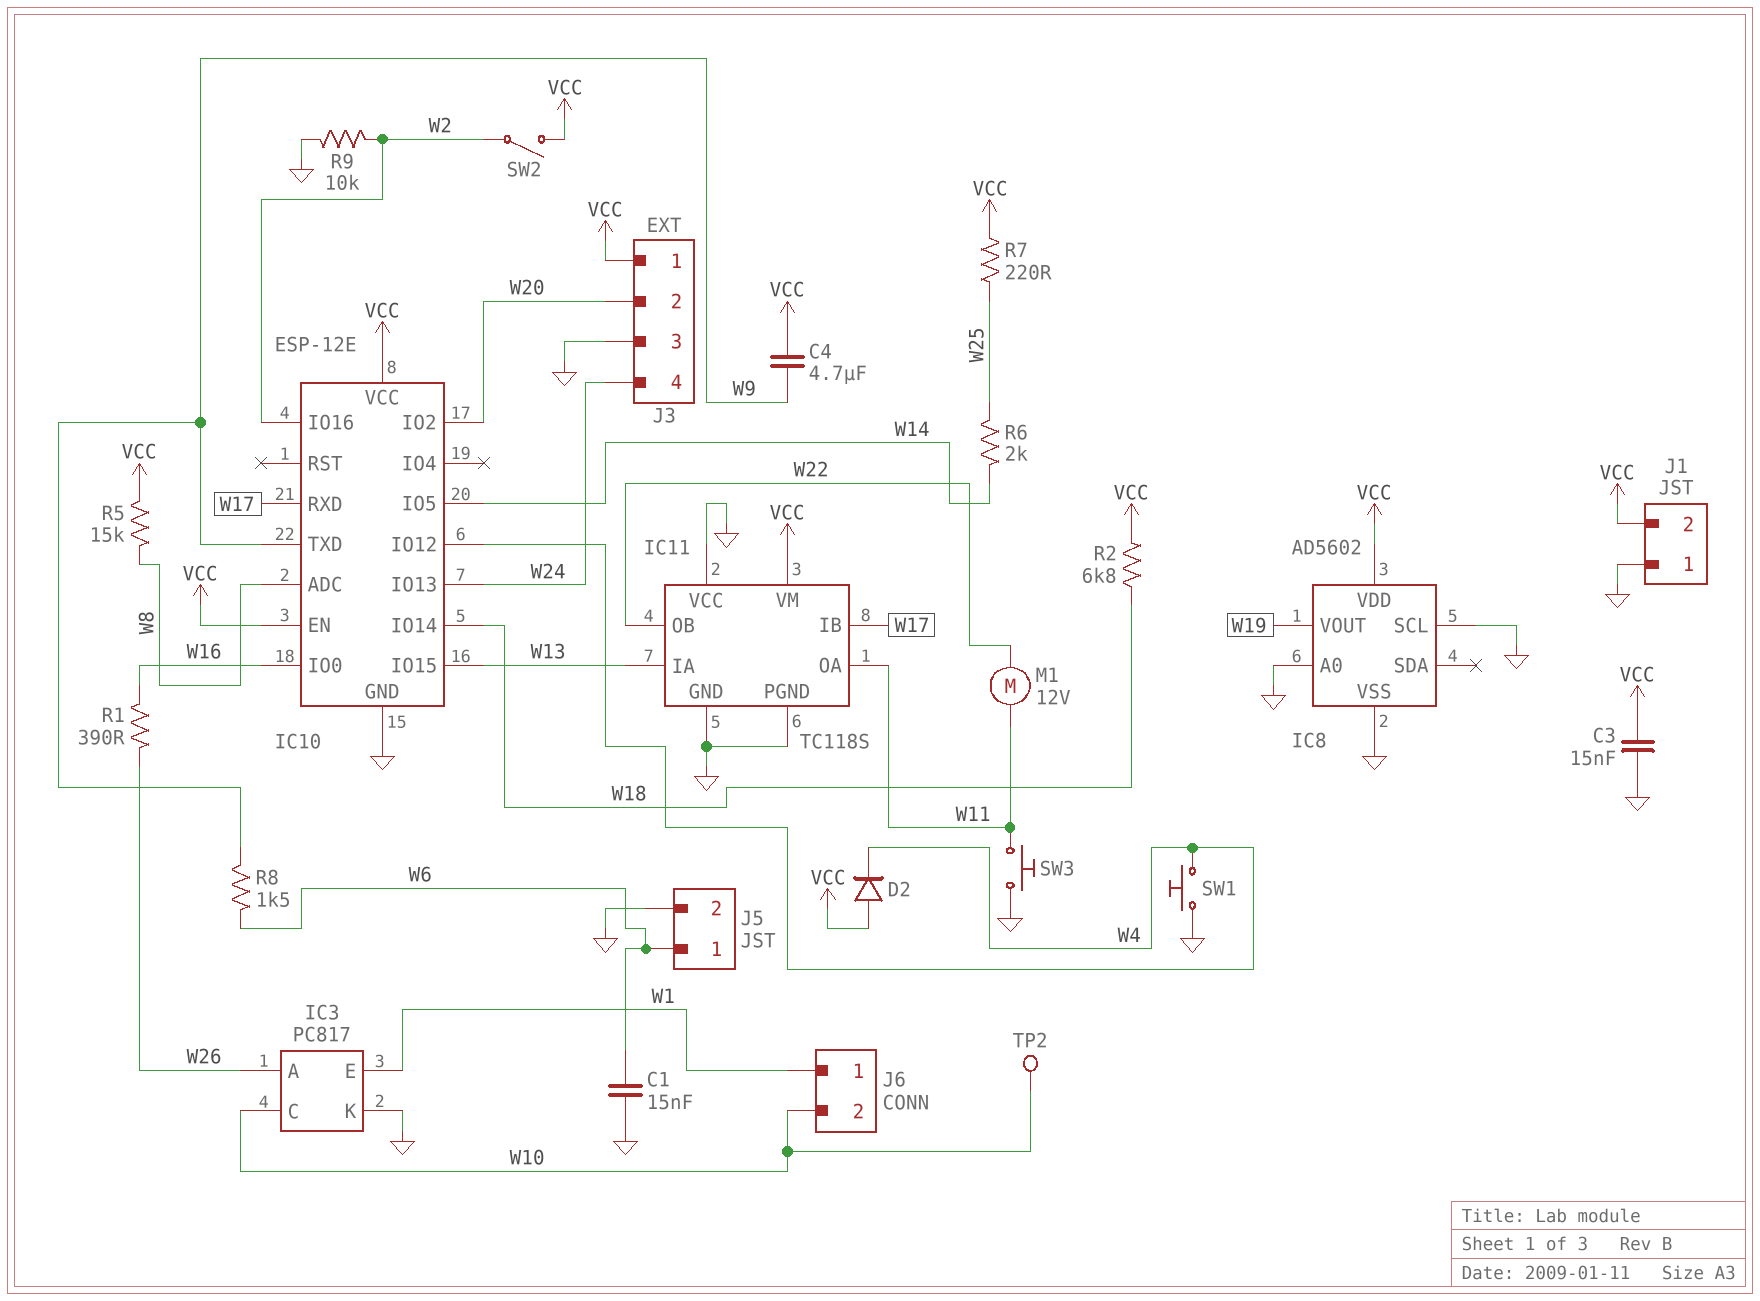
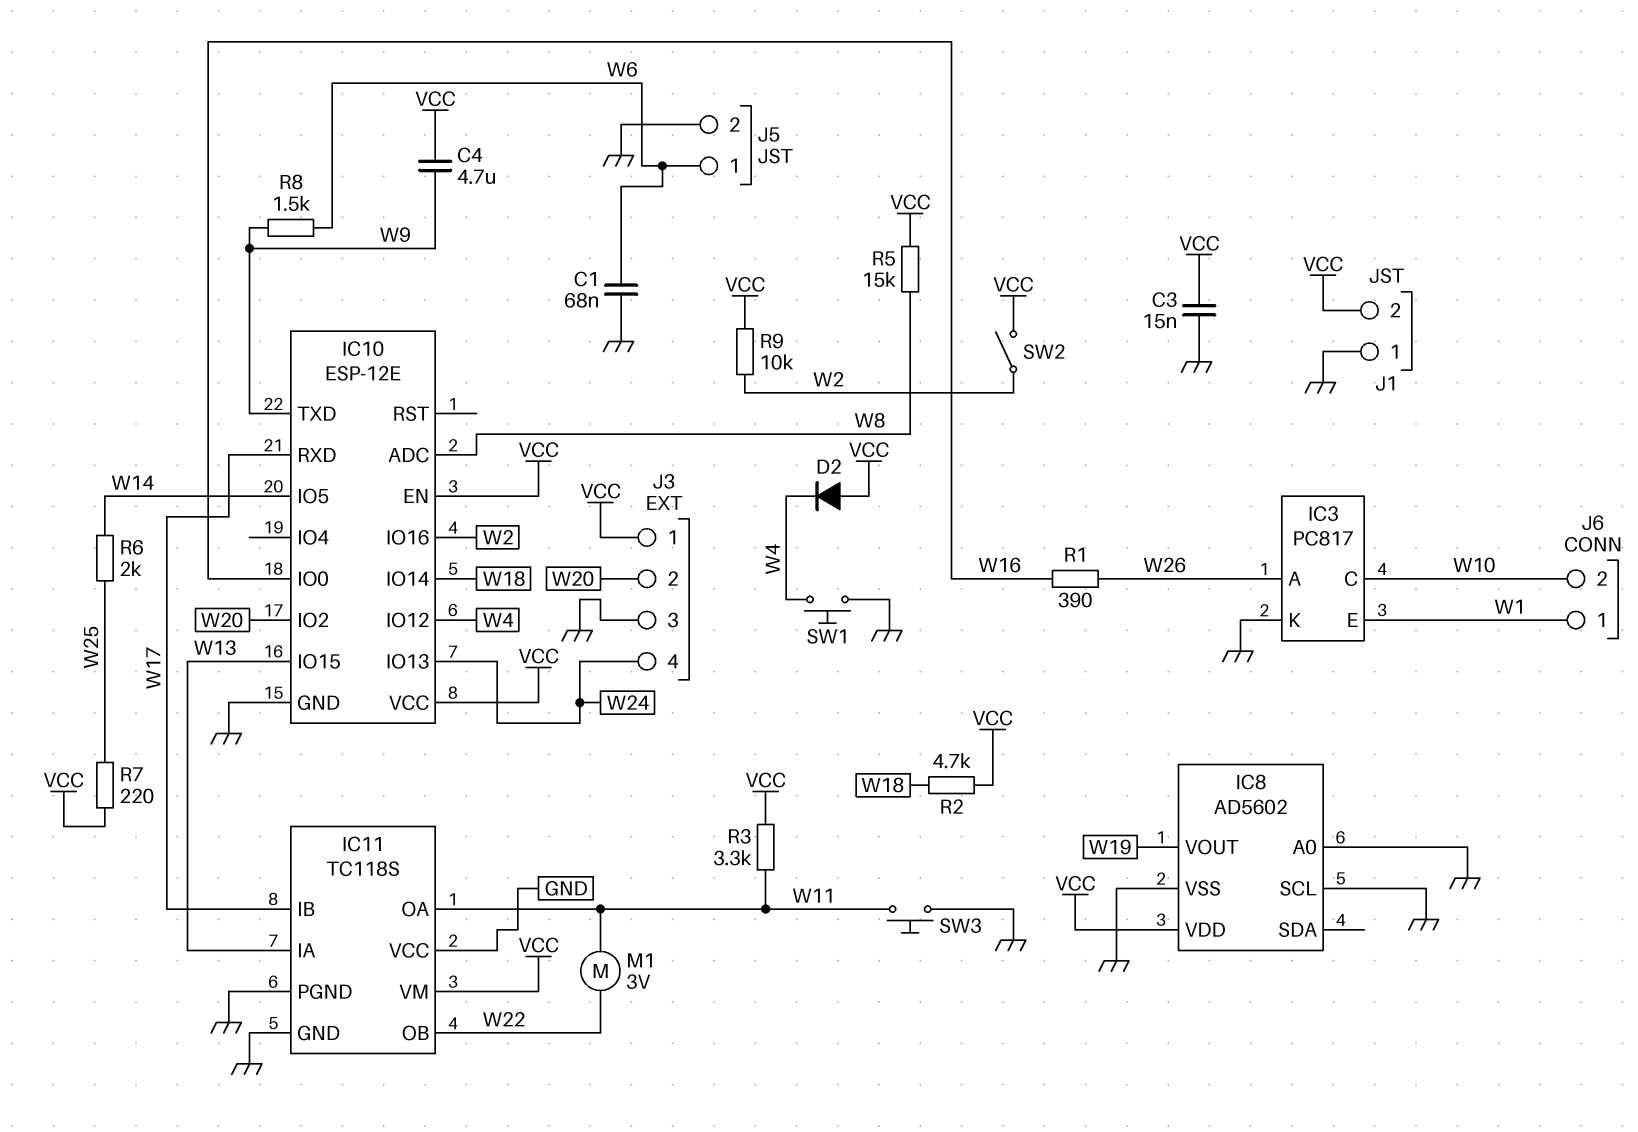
C1: 15nF (GND, W6) -> 68nF (GND, W6)
M1: motor 12V (W11, W22) -> motor 3V (W11, W22)
R2: 6.8k (VCC, W18) -> 4.7k (VCC, W18)
R3: none -> 3.3k (VCC, W11)
R9: 10k (GND, W2) -> 10k (VCC, W2)
TP2: test point (W10) -> none

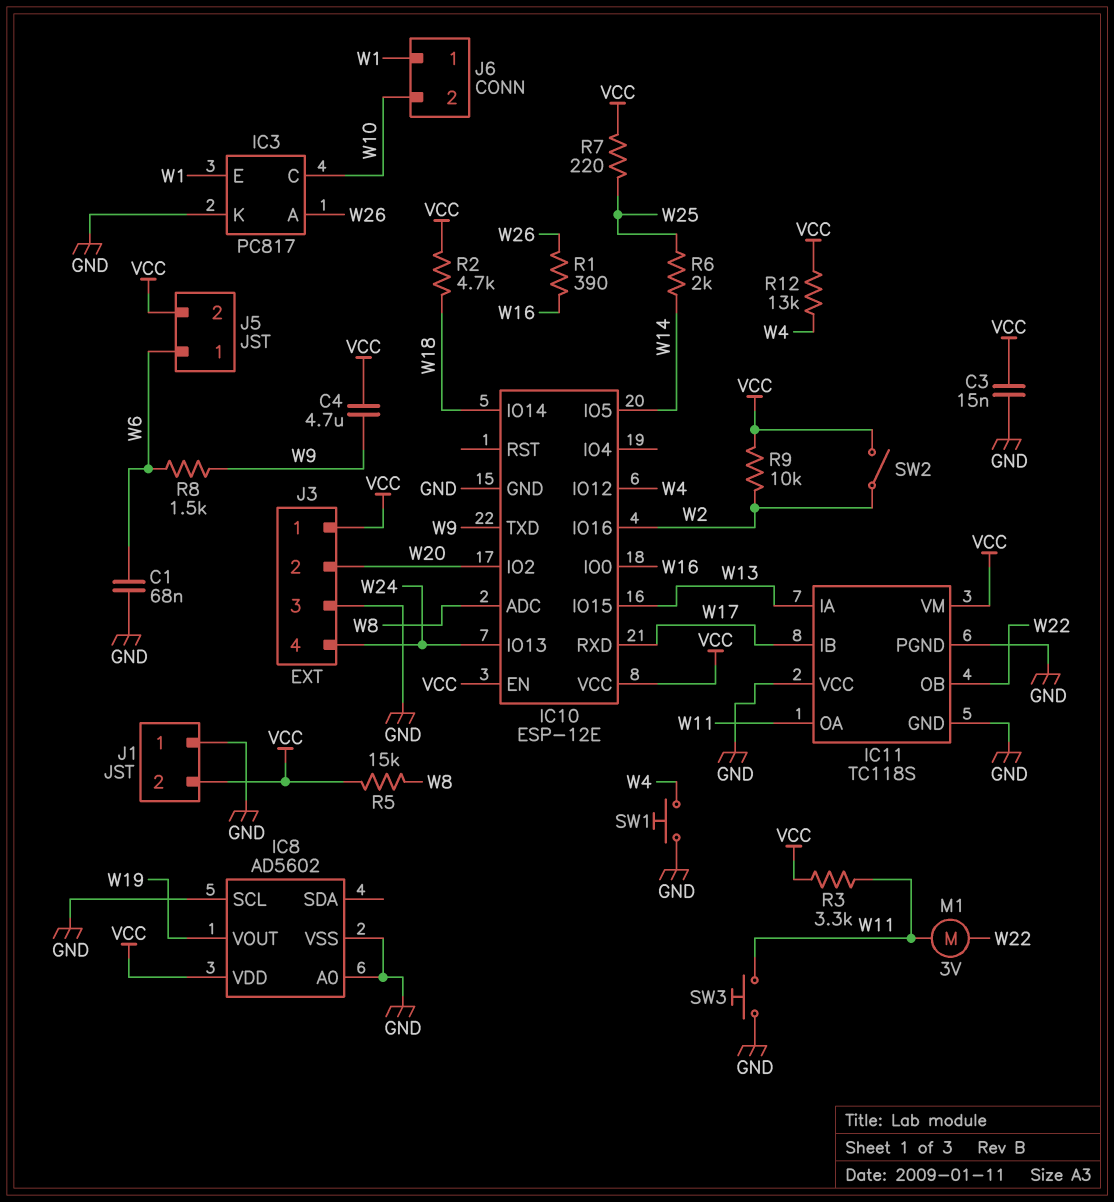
D2: diode (A VCC, K W4) -> none
J5 pin 2: GND -> VCC
R12: none -> 13k (VCC, W4)

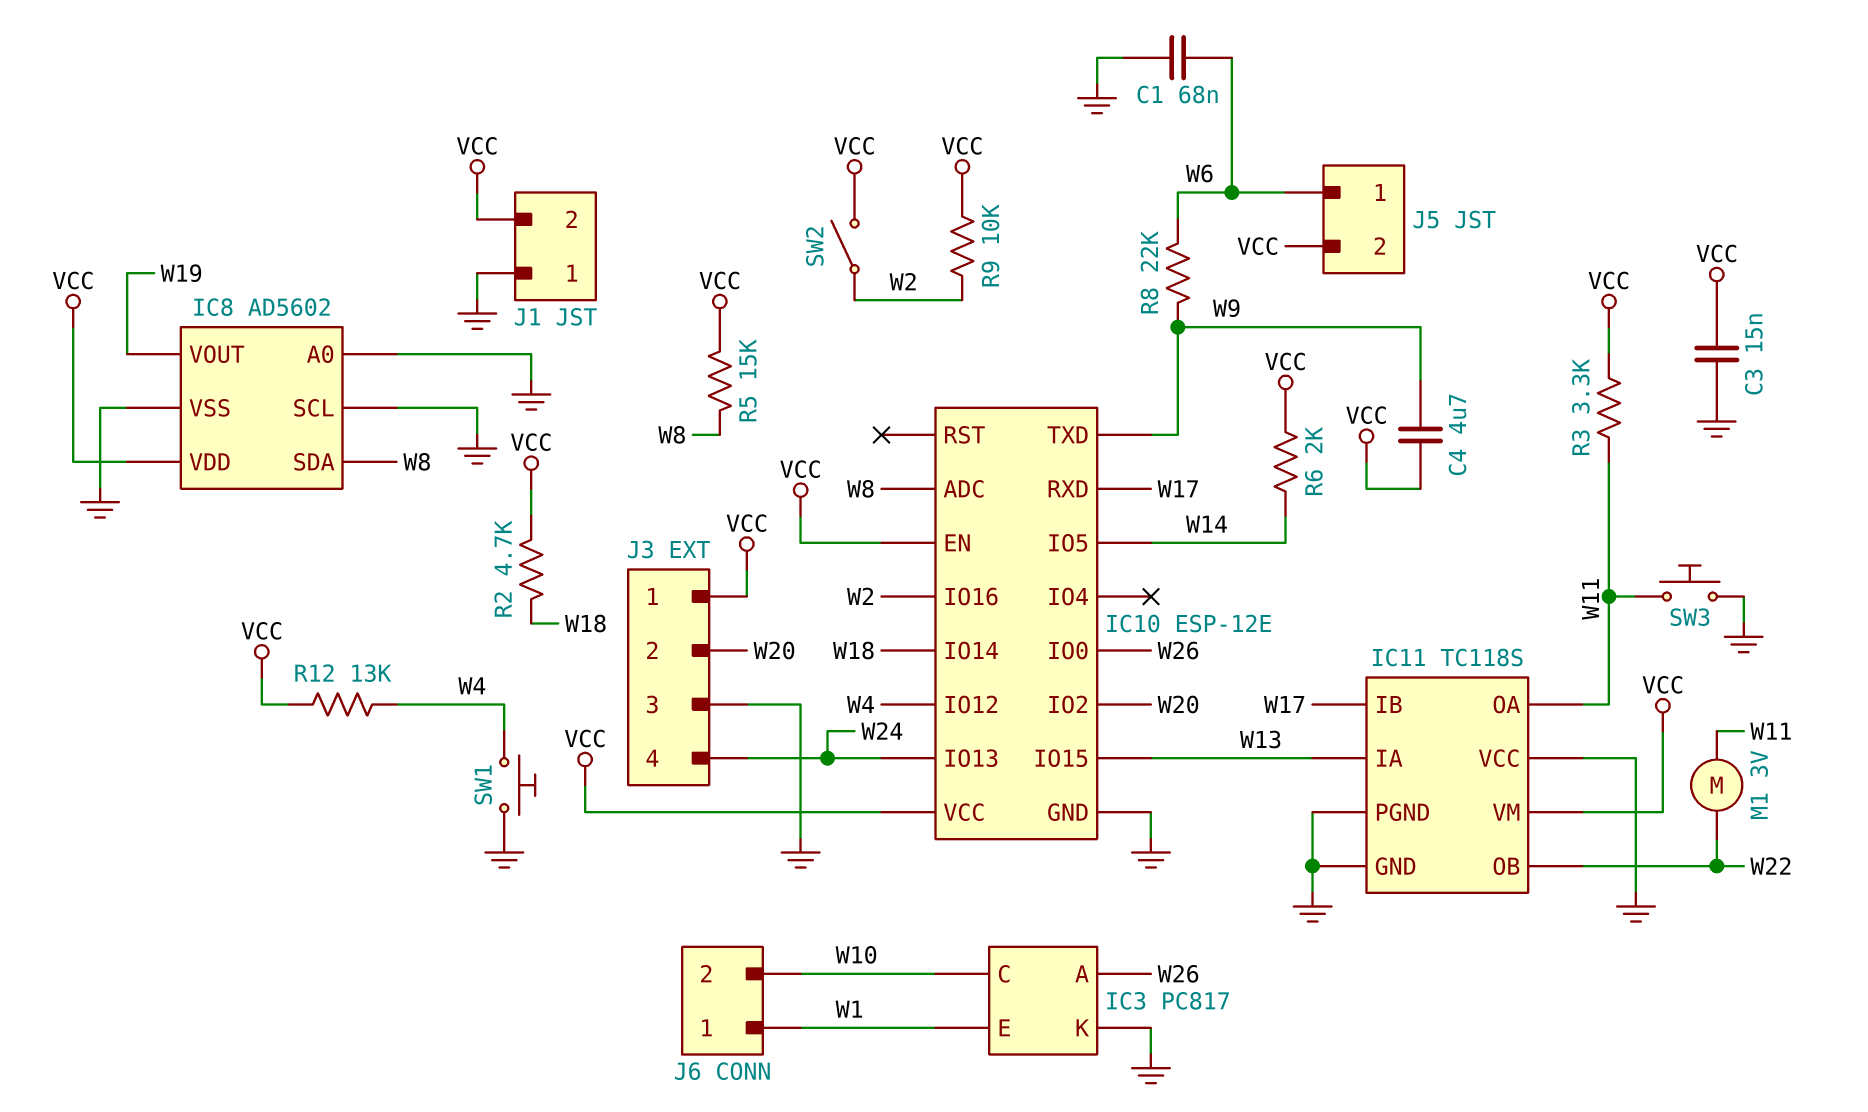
IC8 pin SDA: none -> W8
IC10 pin IO0: W16 -> W26
R1: 390 (W16, W26) -> none
R6: 2k (W14, W25) -> 2k (VCC, W14)
R7: 220 (VCC, W25) -> none
R8: 1.5k (W6, W9) -> 22k (W6, W9)

